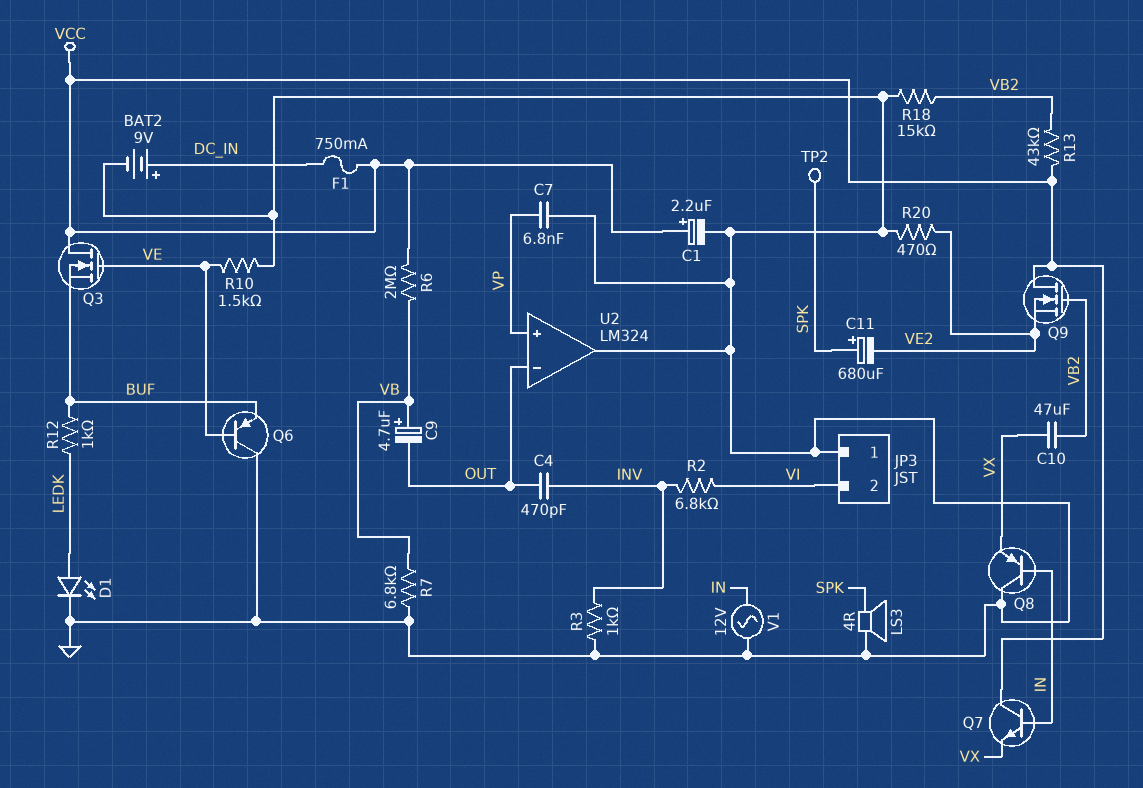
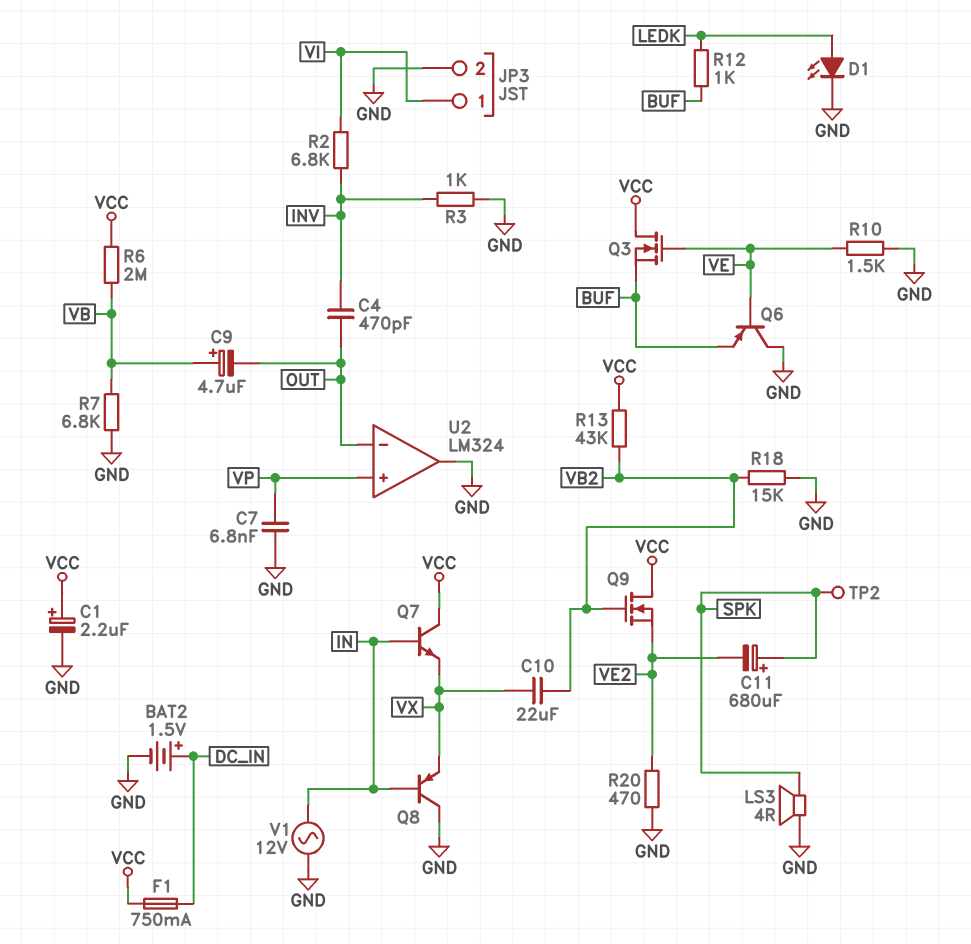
BAT2: 9V (plus DC_IN, minus GND) -> 1.5V (plus DC_IN, minus GND)
C10: 47uF (VB2, VX) -> 22uF (VB2, VX)
JP3 pin 1: GND -> VI
JP3 pin 2: VI -> GND

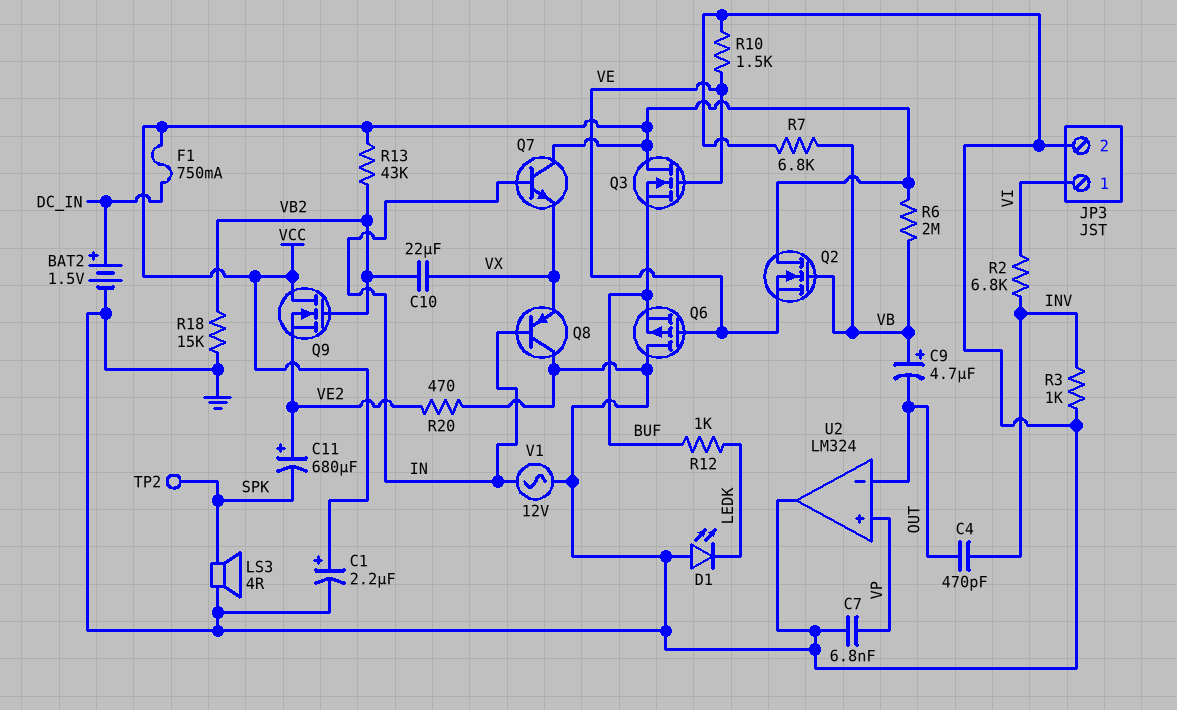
C11: 680uF (plus SPK, minus VE2) -> 680uF (plus VE2, minus SPK)
D1: LED (A LEDK, K GND) -> LED (A GND, K LEDK)
Q2: none -> NMOS (G VB, D VCC, S VE)
Q6: PNP (B VE, C GND, E BUF) -> PMOS (G VE, D GND, S BUF)

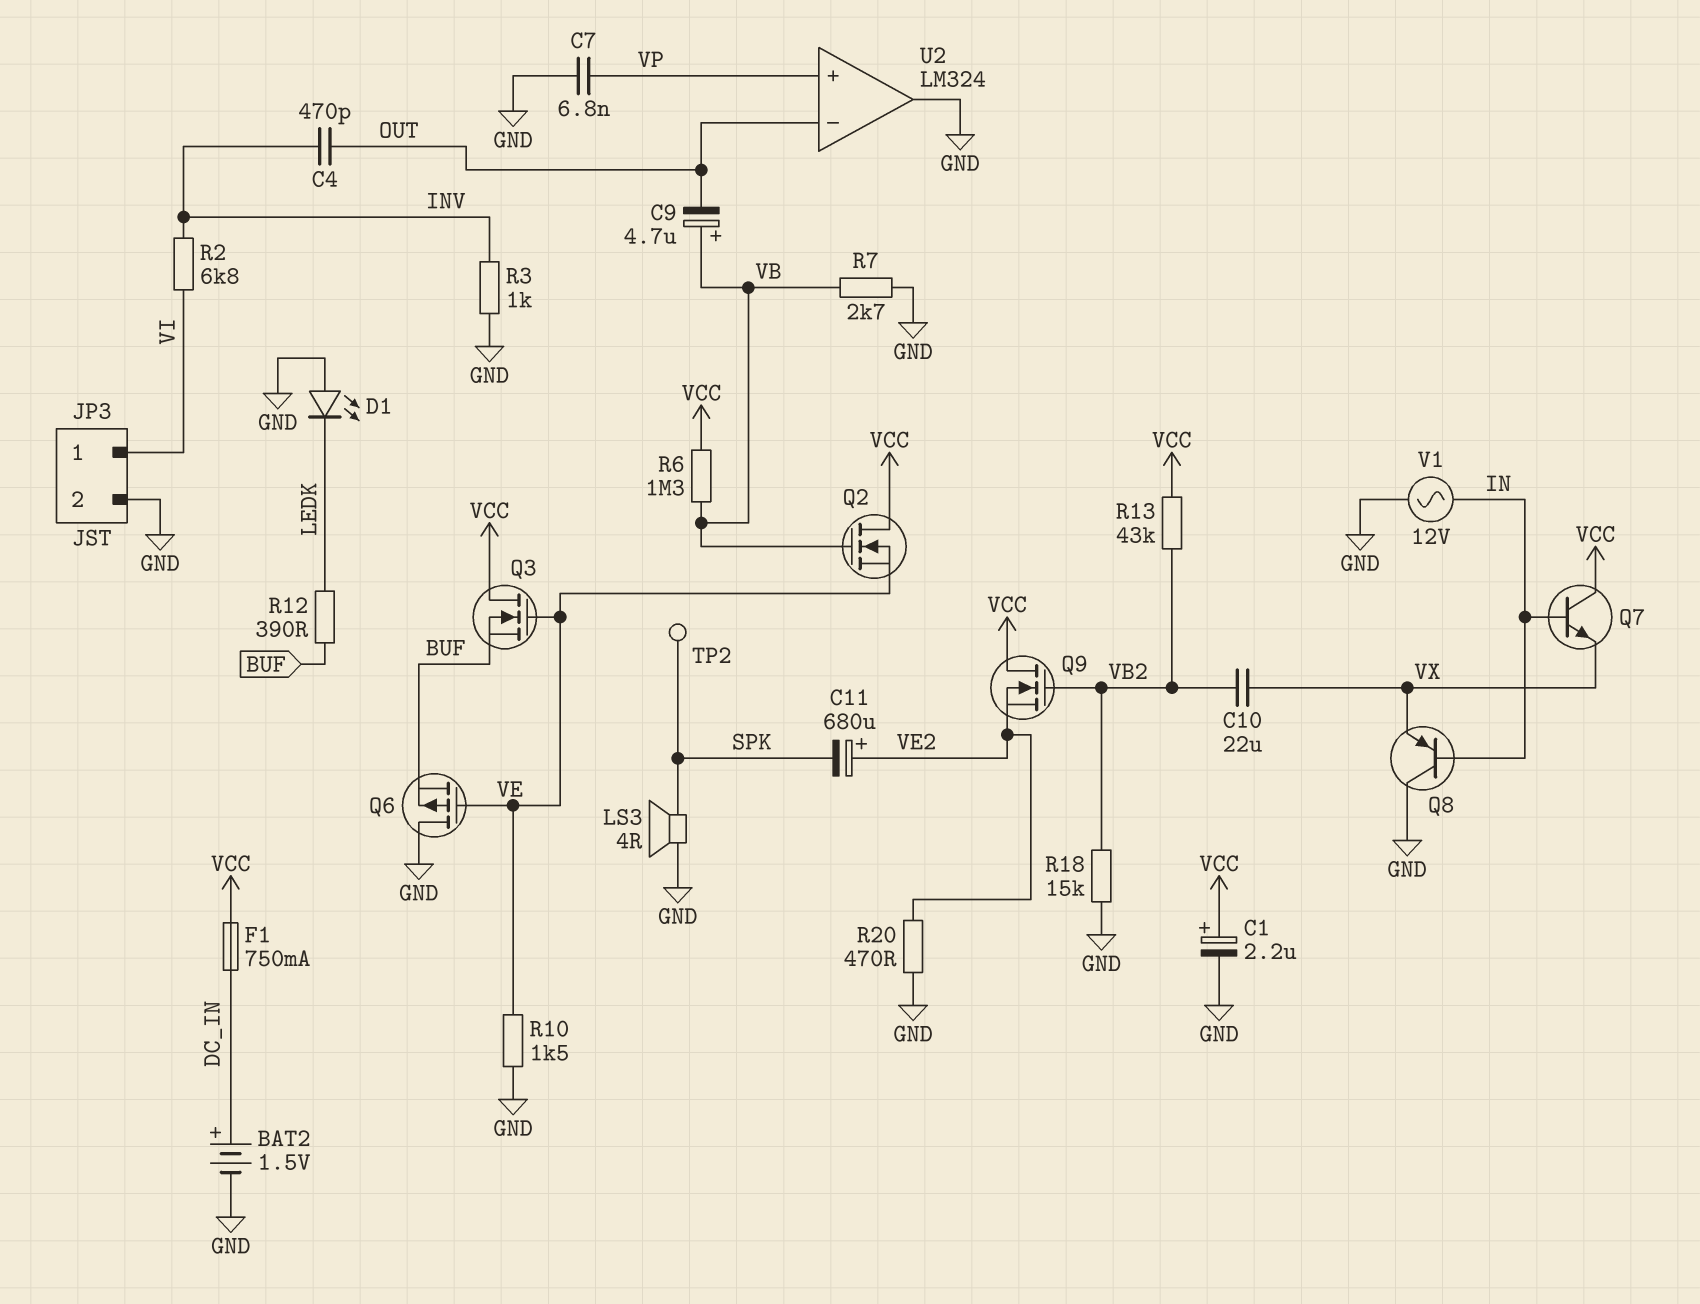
R6: 2M (VB, VCC) -> 1.3M (VB, VCC)
R7: 6.8k (GND, VB) -> 2.7k (GND, VB)
R12: 1k (BUF, LEDK) -> 390 (BUF, LEDK)

